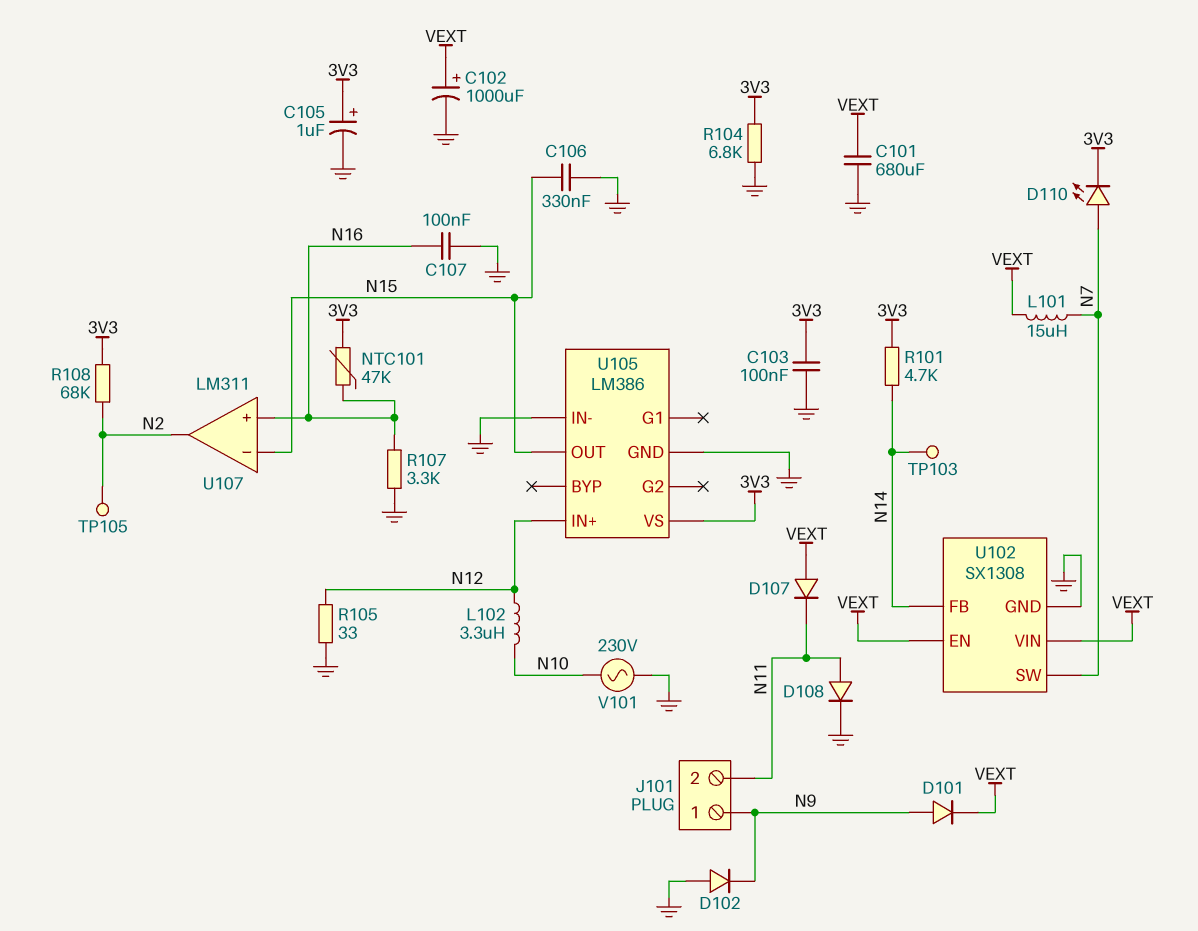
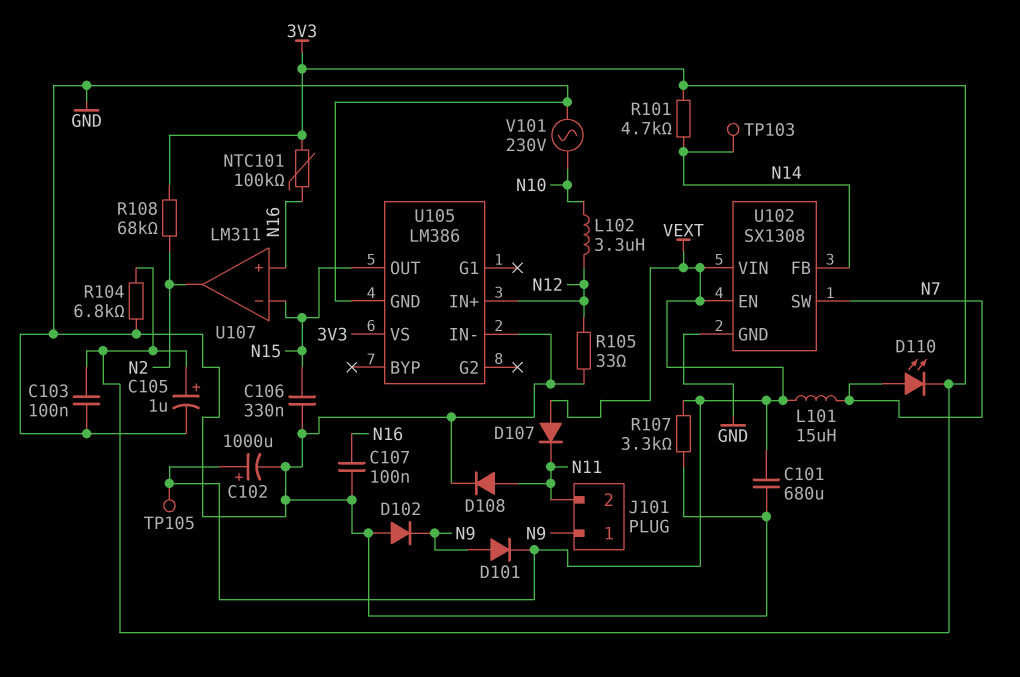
NTC101: 47k (3V3, N16) -> 100k (3V3, N16)
R107: 3.3k (GND, N16) -> 3.3k (GND, VEXT)
TP105: test point (N2) -> test point (VEXT)

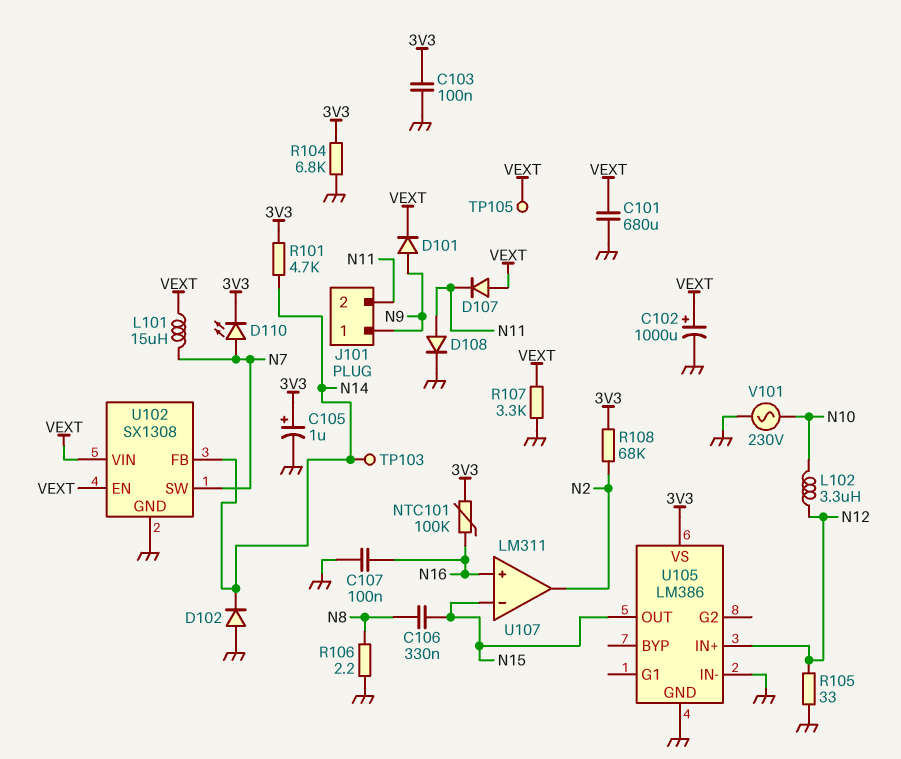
C106: 330nF (GND, N15) -> 330nF (N8, N15)
D102: diode (A GND, K N9) -> diode (A GND, K N14)
R106: none -> 2.2 (GND, N8)

